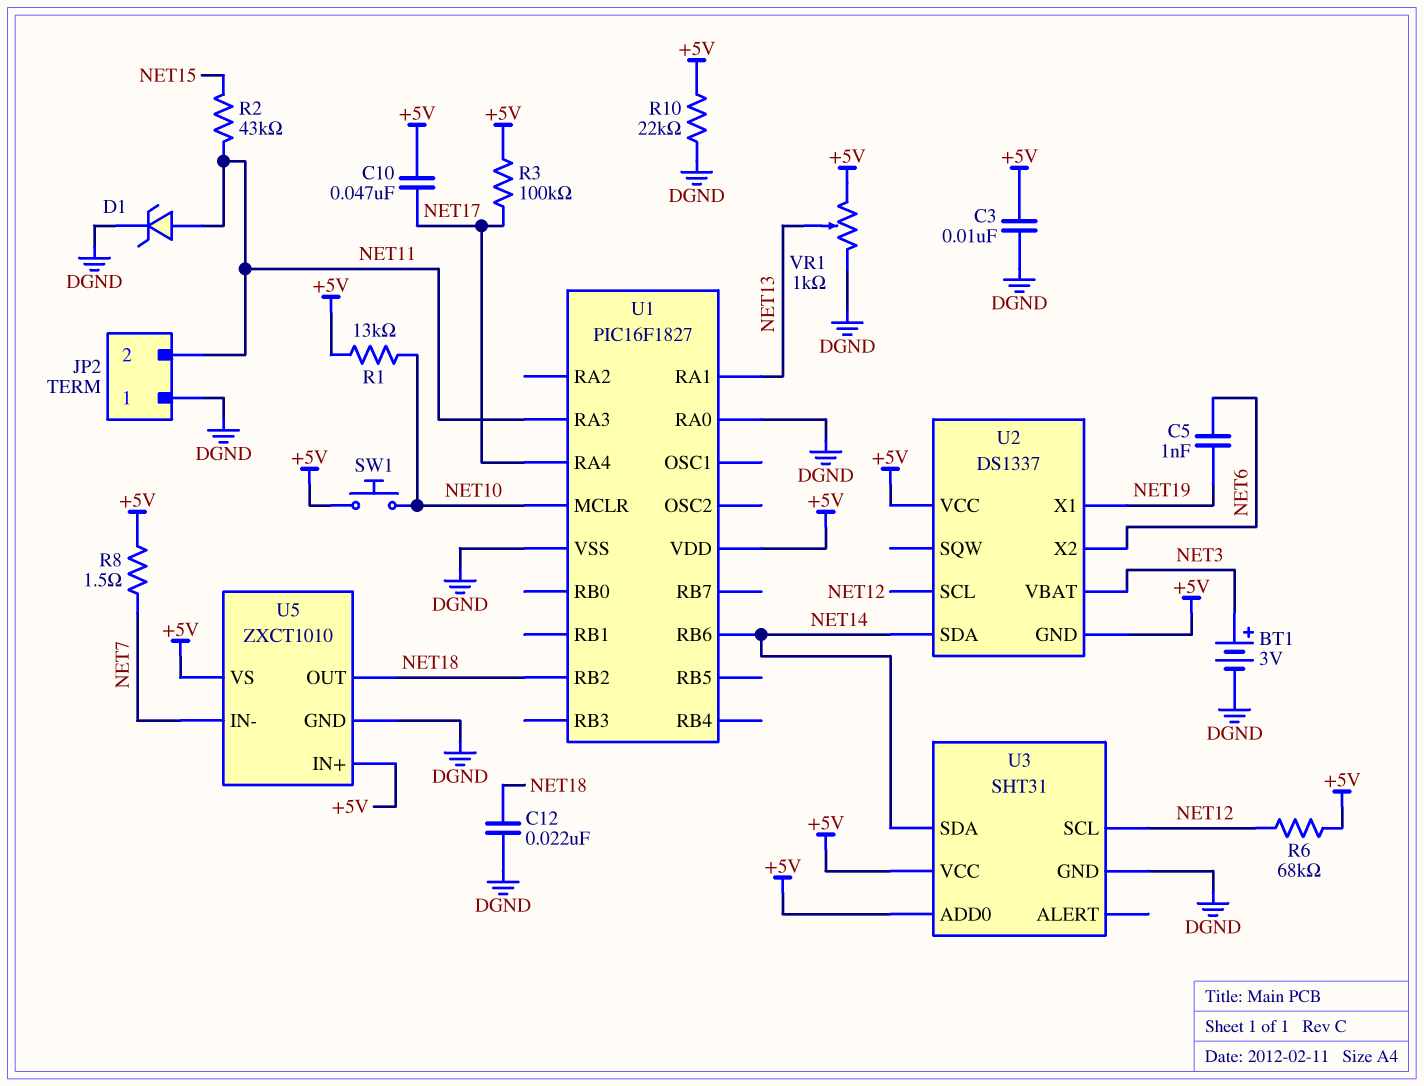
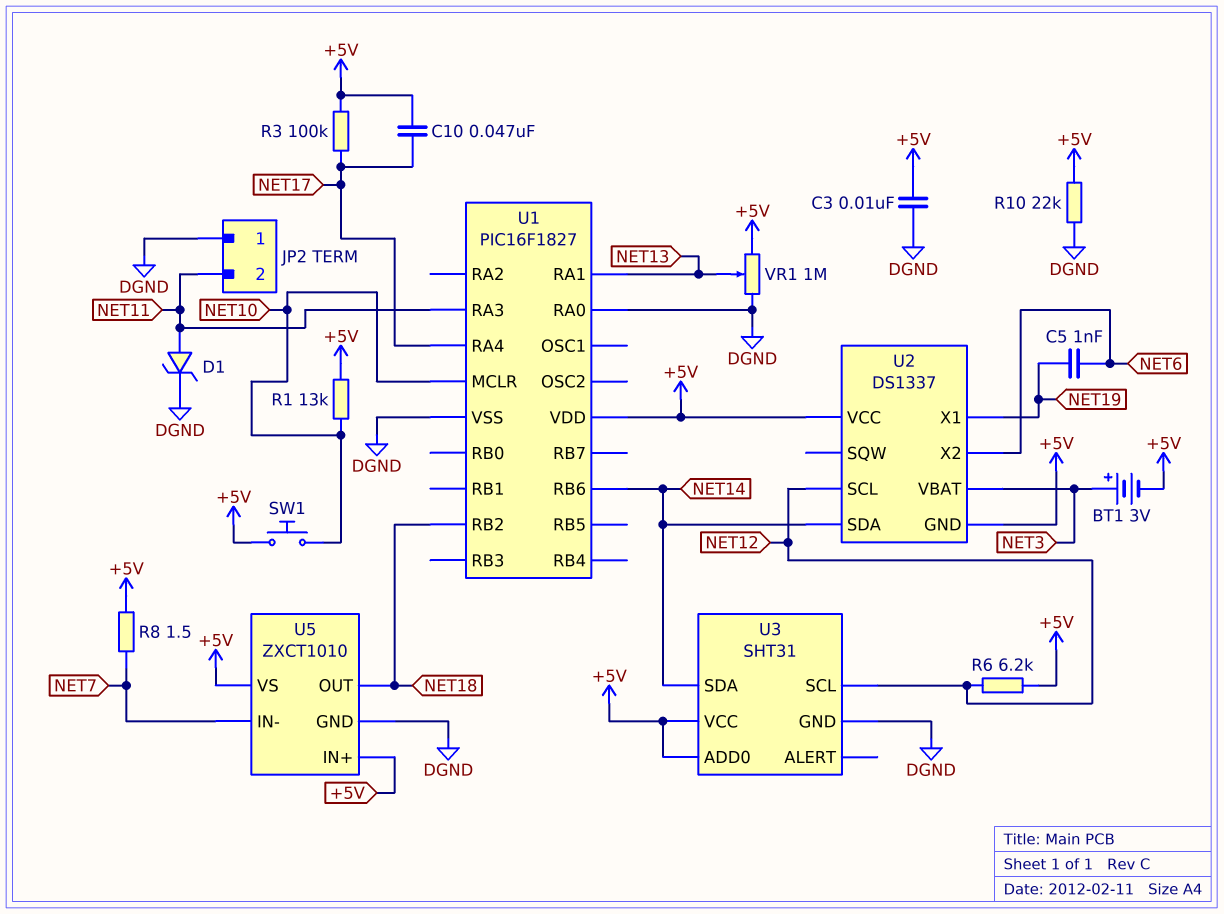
BT1: 3V (plus NET3, minus DGND) -> 3V (plus NET3, minus +5V)
C12: 22nF (DGND, NET18) -> none
R2: 43k (NET11, NET15) -> none
R6: 68k (+5V, NET12) -> 6.2k (+5V, NET12)
VR1: 1k (+5V, DGND, wiper NET13) -> 1M (+5V, DGND, wiper NET13)

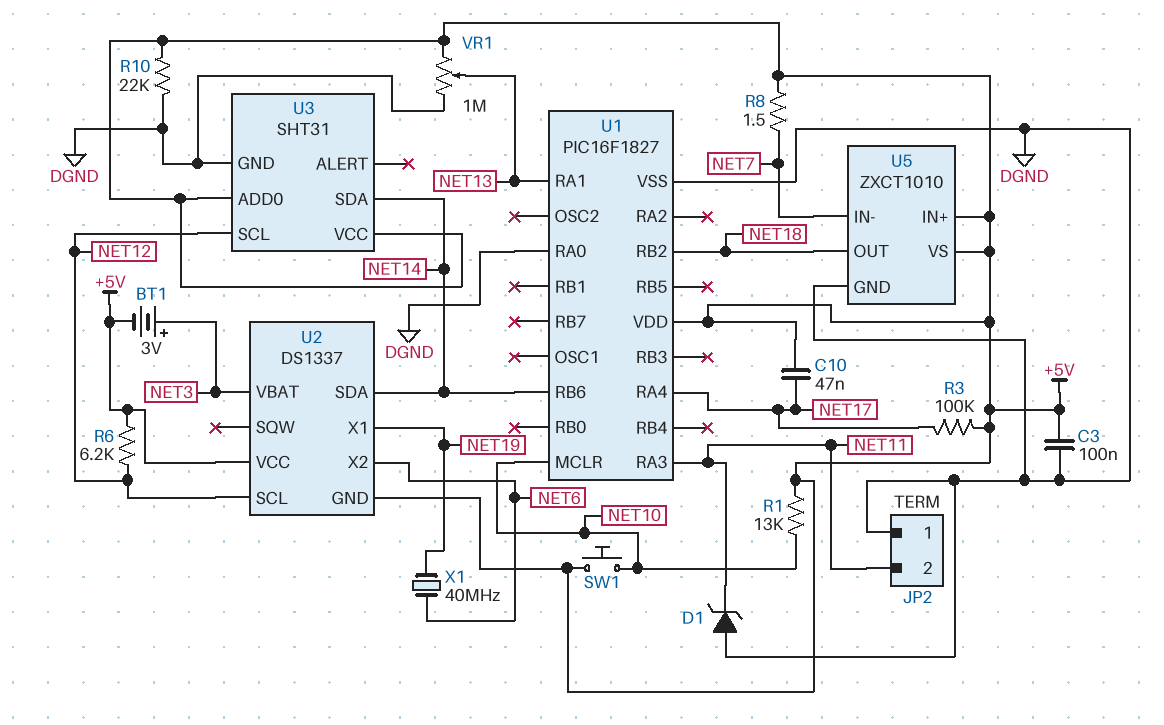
C3: 10nF (+5V, DGND) -> 100nF (+5V, DGND)
C5: 1nF (NET6, NET19) -> none
D1: zener (A NET11, K DGND) -> zener (A DGND, K NET11)
X1: none -> 40MHz (NET6, NET19)

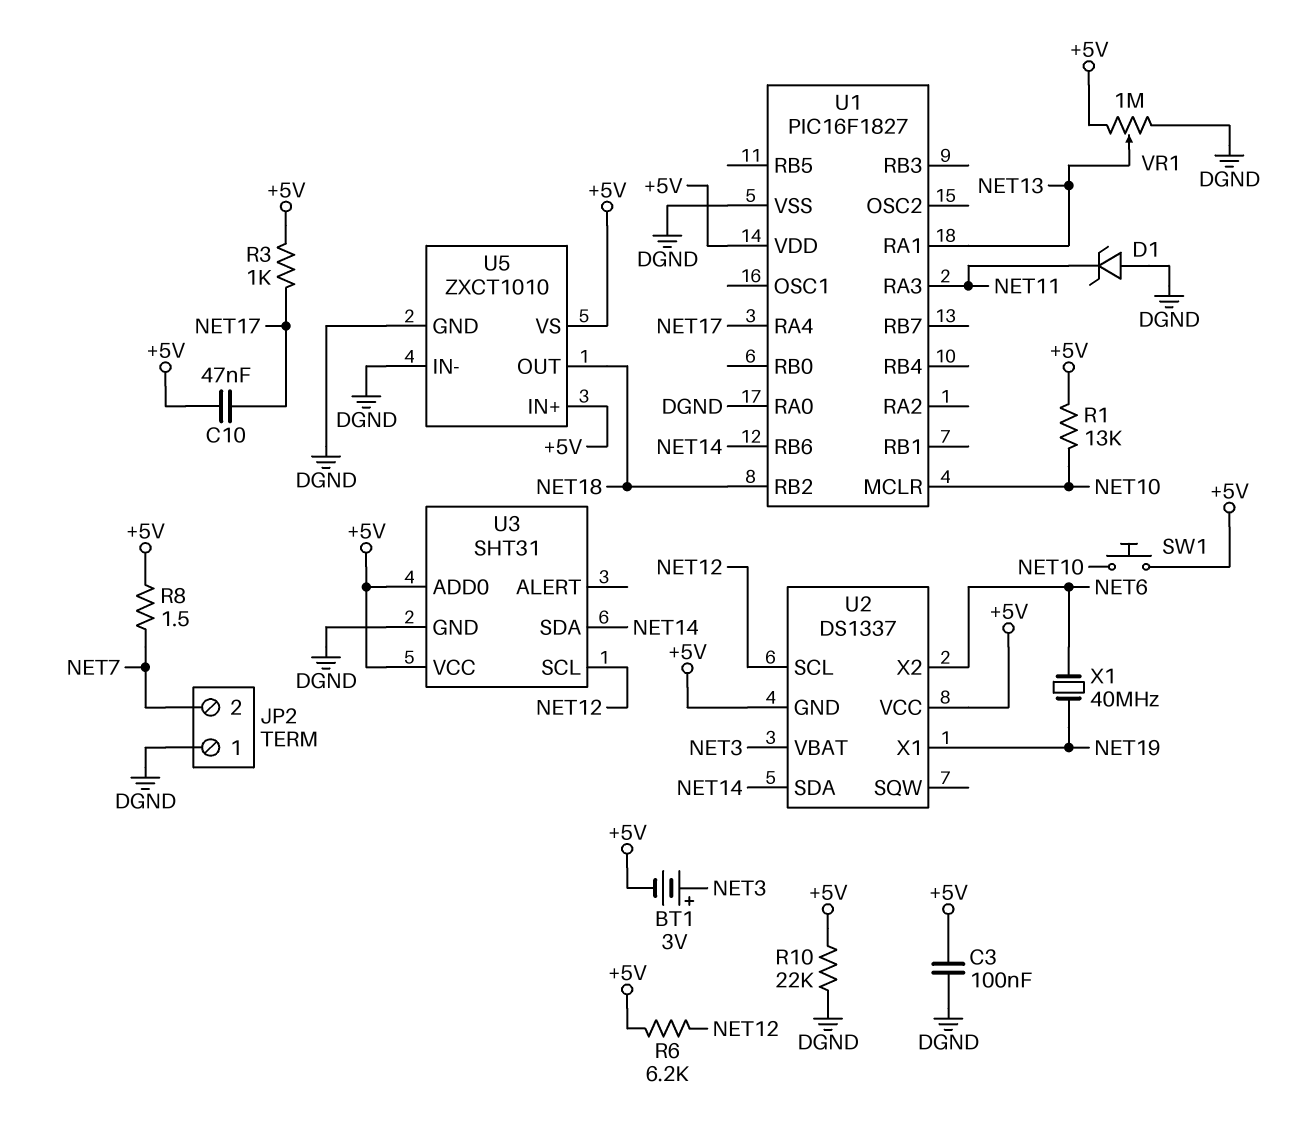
JP2 pin 2: NET11 -> NET7
R3: 100k (+5V, NET17) -> 1k (+5V, NET17)
U5 pin IN-: NET7 -> DGND

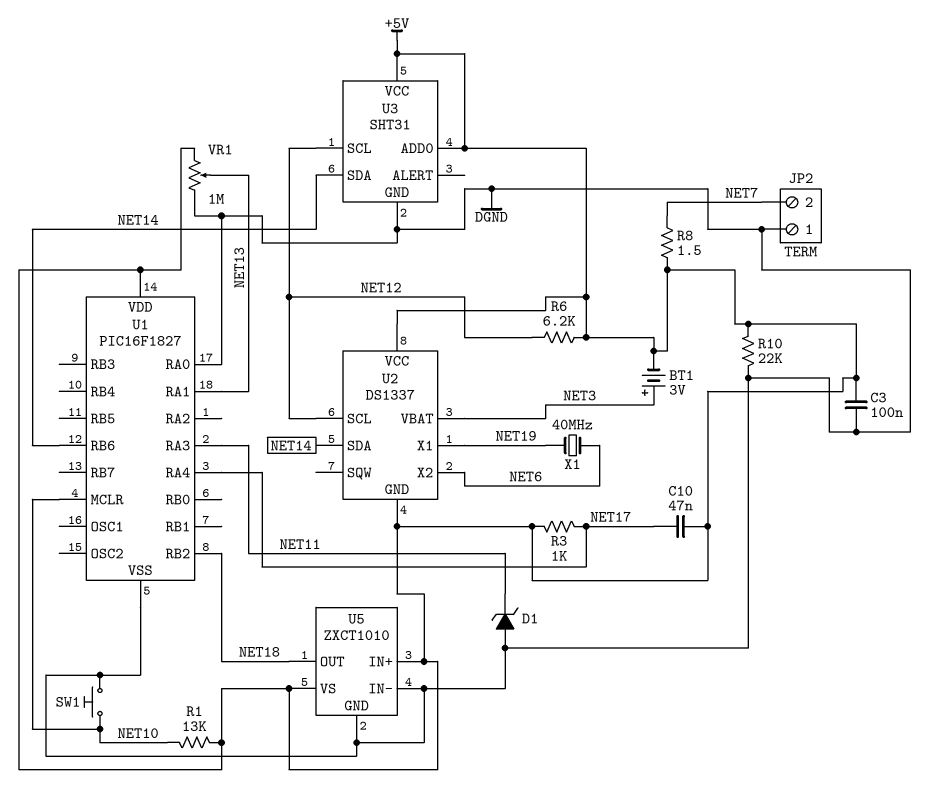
SW1: button (+5V, NET10) -> button (DGND, NET10)

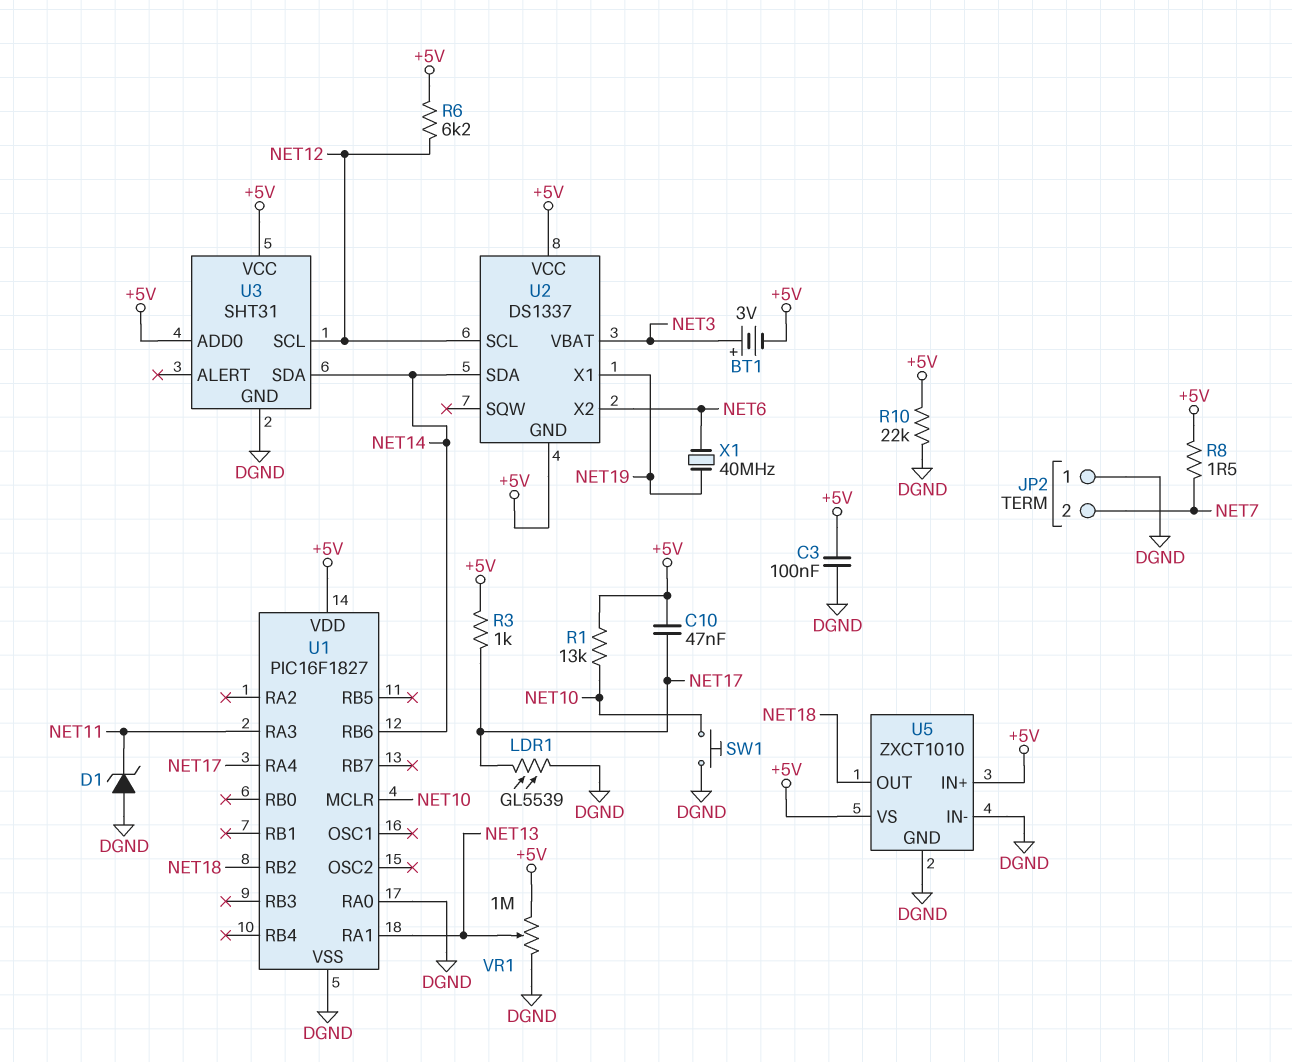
LDR1: none -> GL5539 (DGND, NET17)

